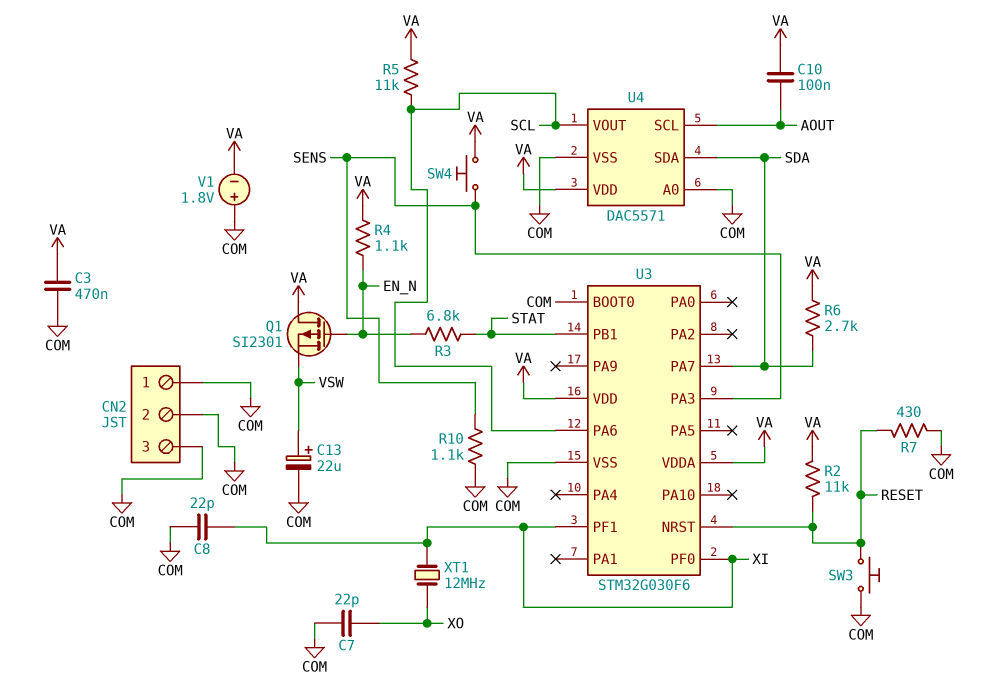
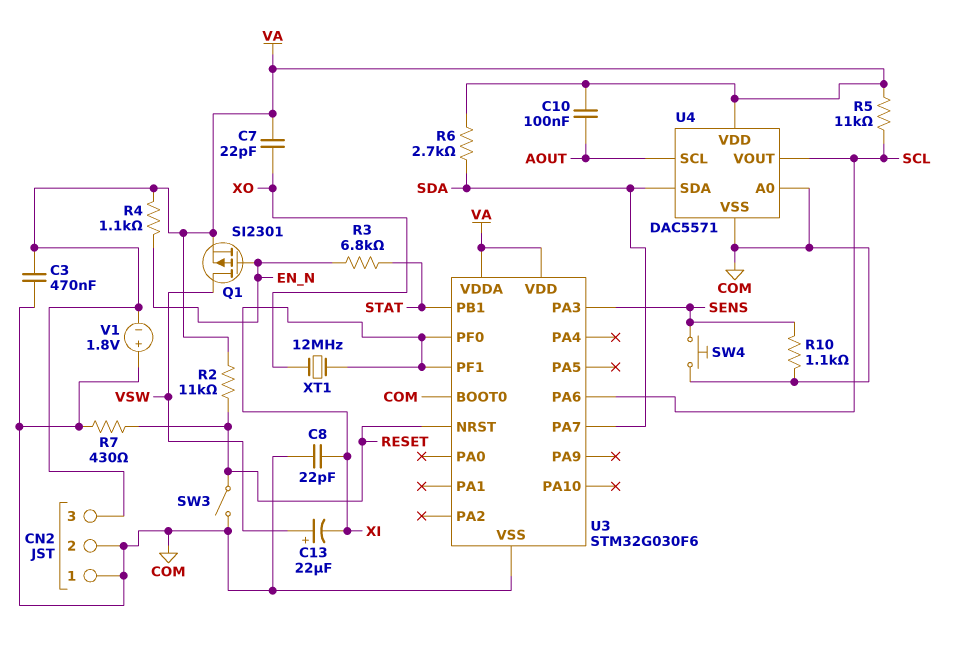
C7: 22pF (COM, XO) -> 22pF (VA, XO)
C13: 22uF (plus VSW, minus COM) -> 22uF (plus VSW, minus XI)
CN2 pin 3: COM -> VA
Q1: PMOS SI2301 (G EN_N, D VA, S VSW) -> PMOS SI2301 (G EN_N, D VSW, S VA)
SW3: button (COM, RESET) -> switch (COM, RESET)
SW4: button (SENS, VA) -> button (COM, SENS)

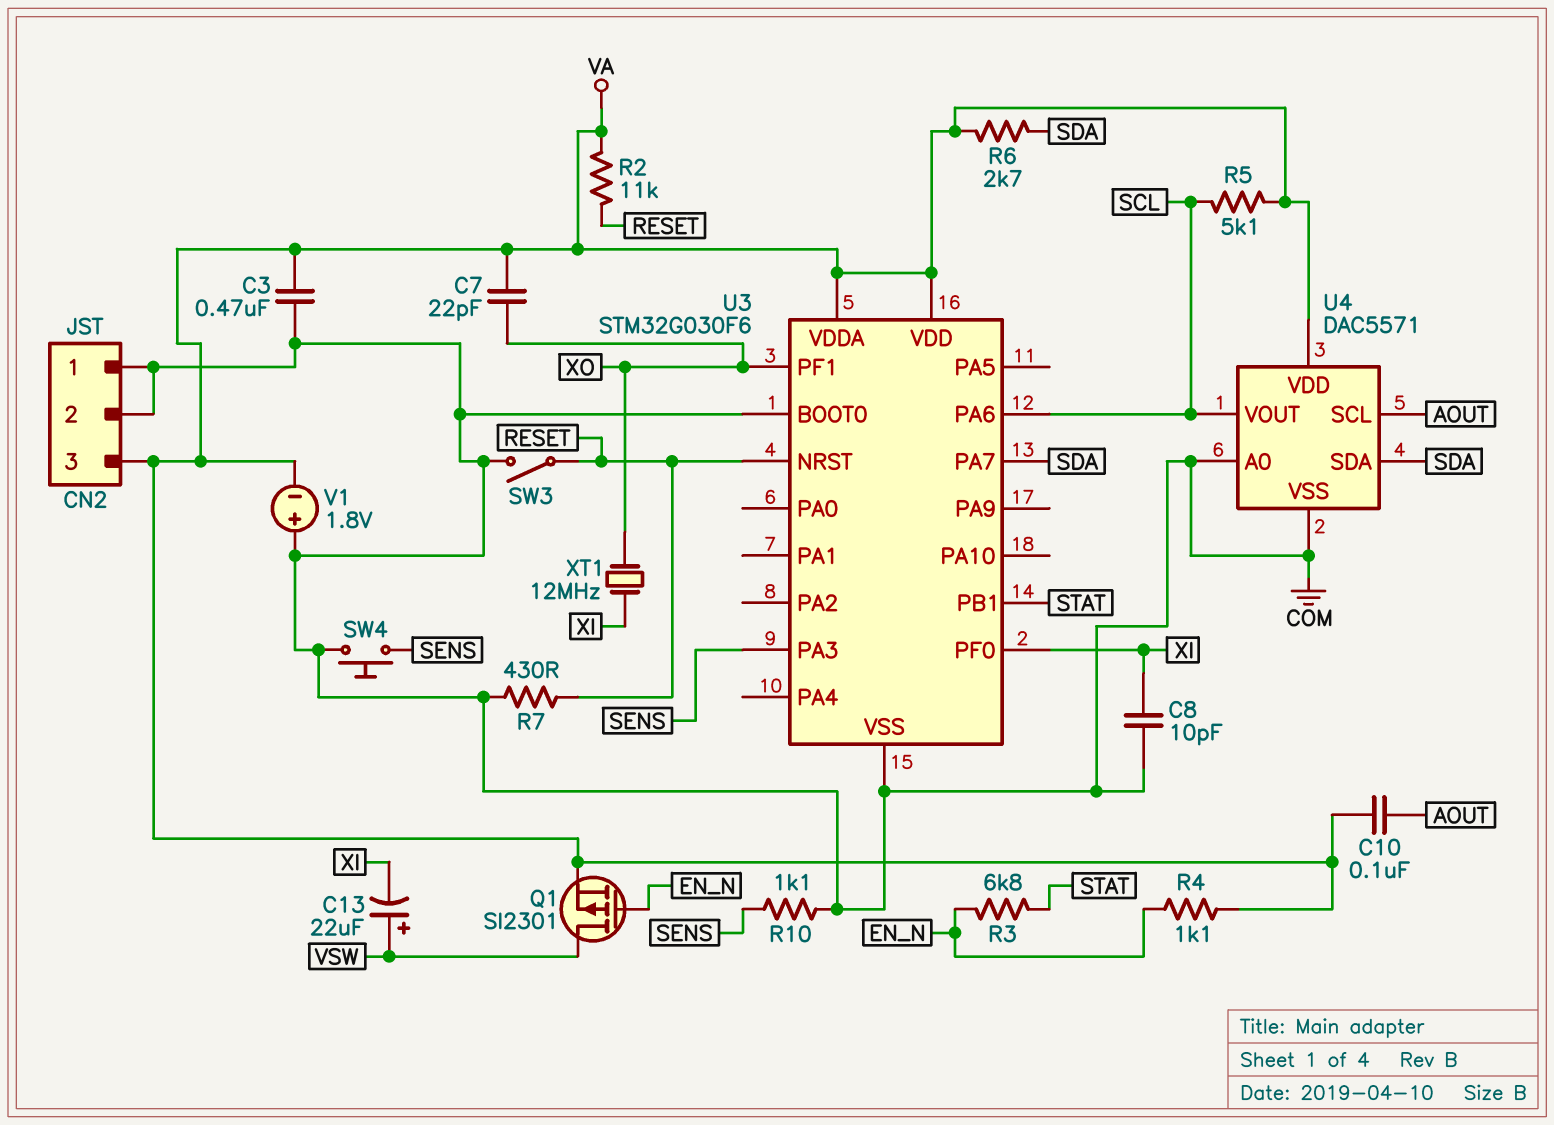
C8: 22pF (COM, XI) -> 10pF (COM, XI)
R5: 11k (SCL, VA) -> 5.1k (SCL, VA)
U3 pin PF1: XI -> XO

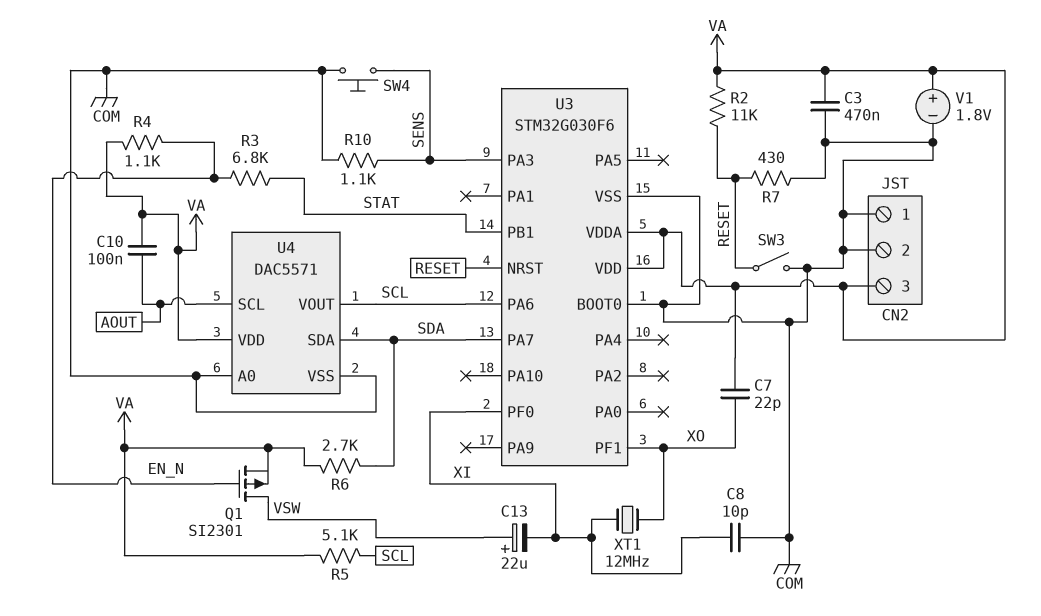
V1: 1.8V (plus COM, minus VA) -> 1.8V (plus VA, minus COM)

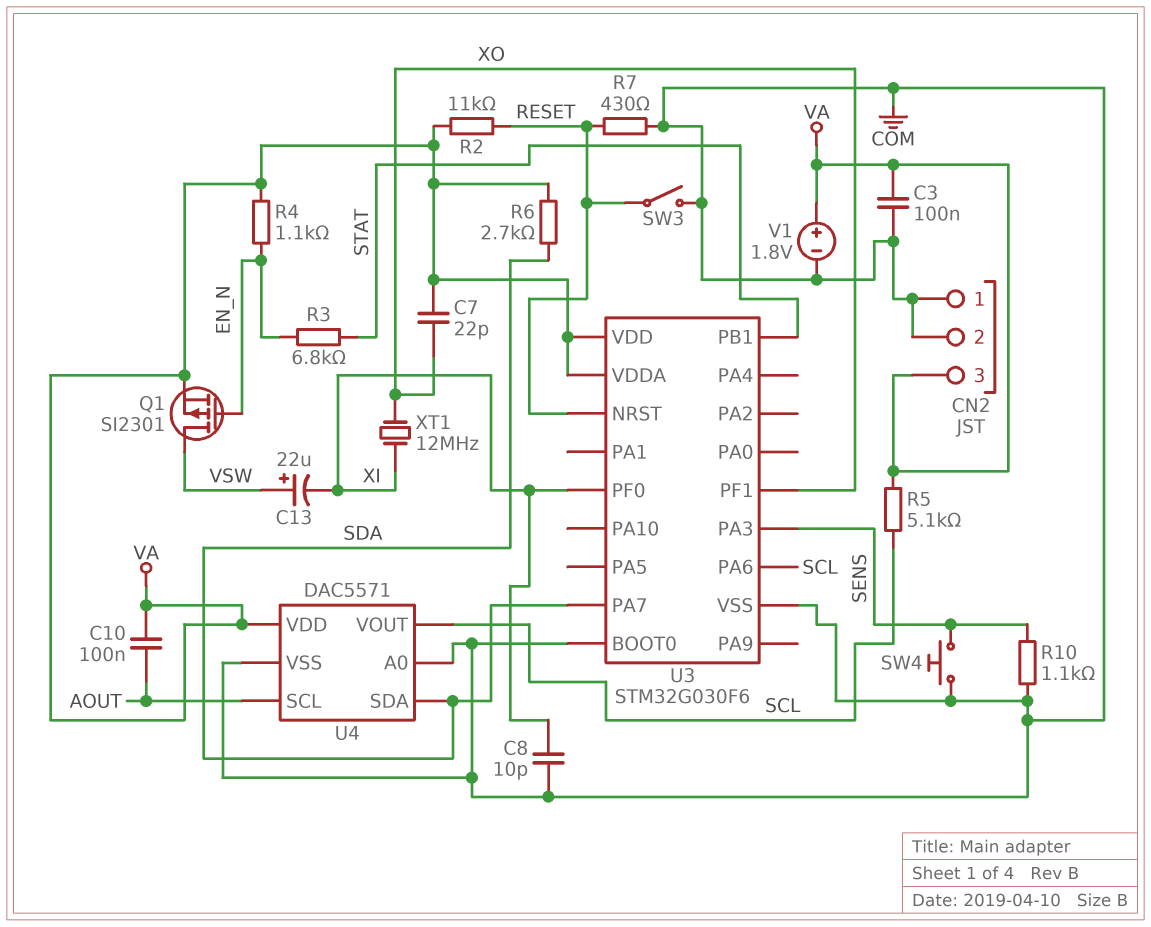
C3: 470nF (COM, VA) -> 100nF (COM, VA)

